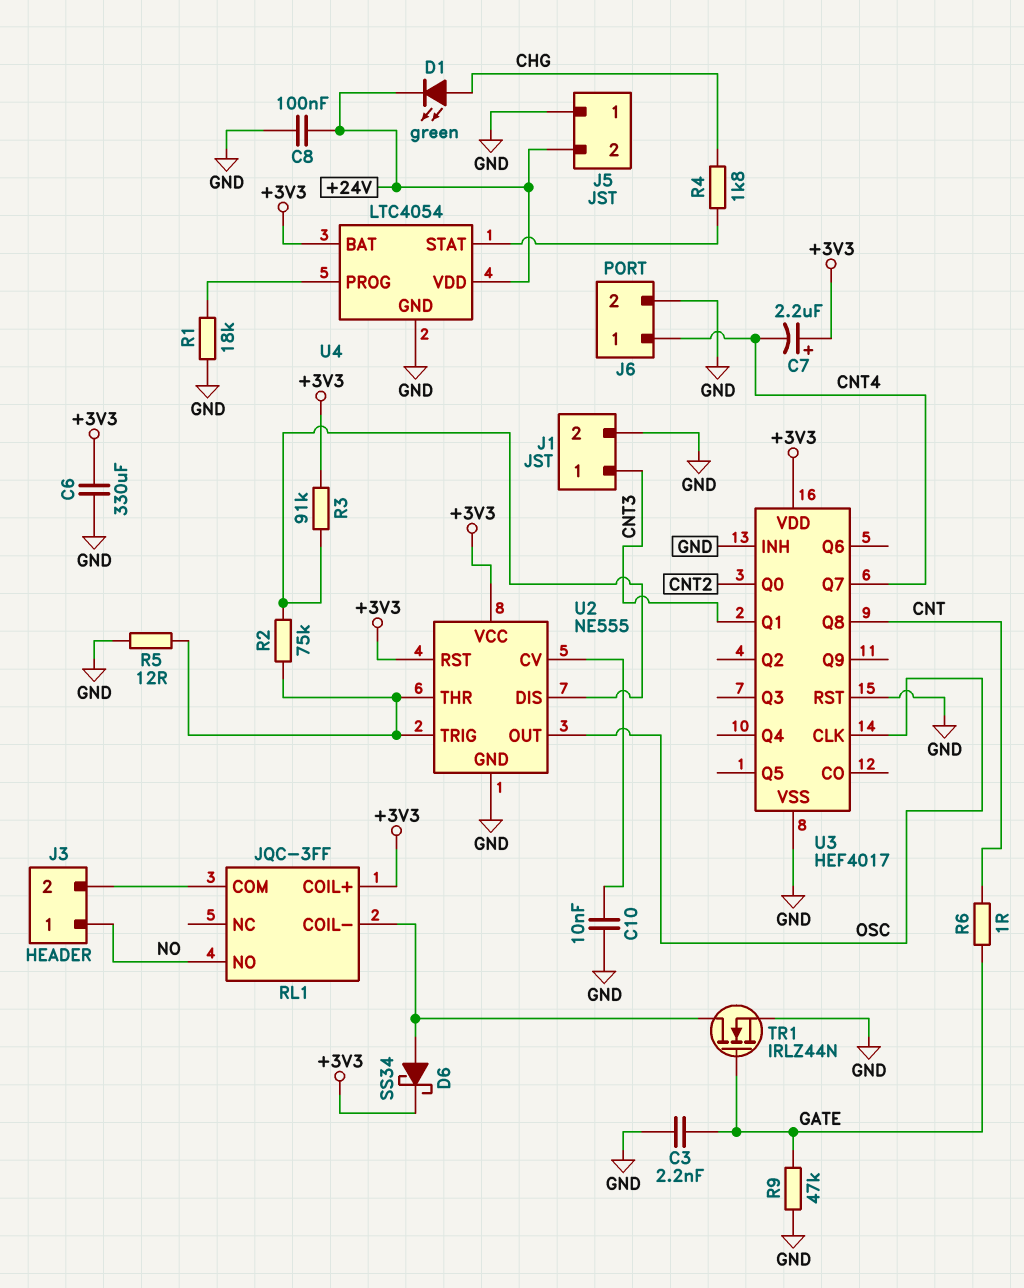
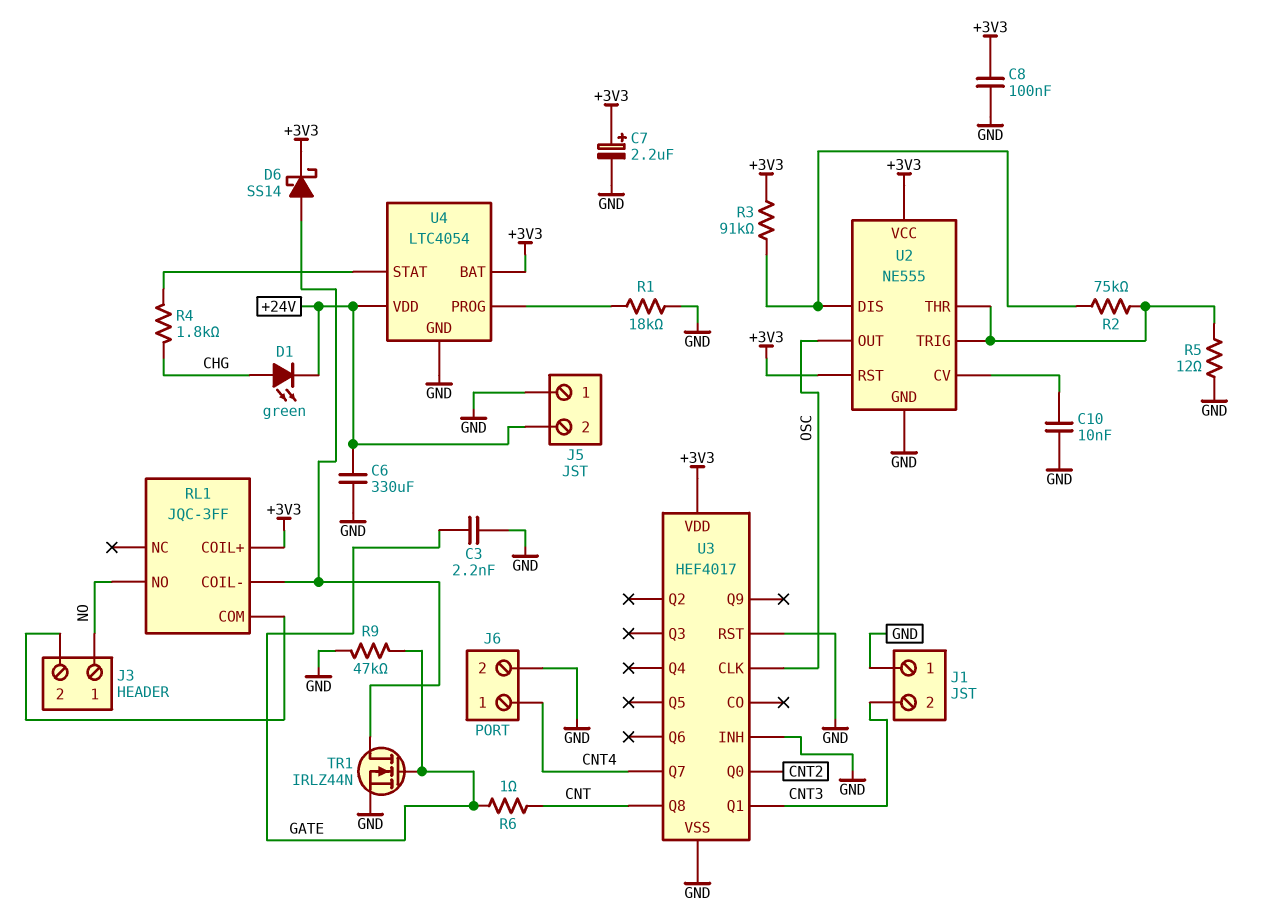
C6: 330uF (+3V3, GND) -> 330uF (+24V, GND)
C7: 2.2uF (plus +3V3, minus CNT4) -> 2.2uF (plus +3V3, minus GND)
C8: 100nF (+24V, GND) -> 100nF (+3V3, GND)
D6: schottky SS34 (A RL1/COIL-, K +3V3) -> schottky SS14 (A RL1/COIL-, K +3V3)
J1 pin 1: CNT3 -> GND
J1 pin 2: GND -> CNT3

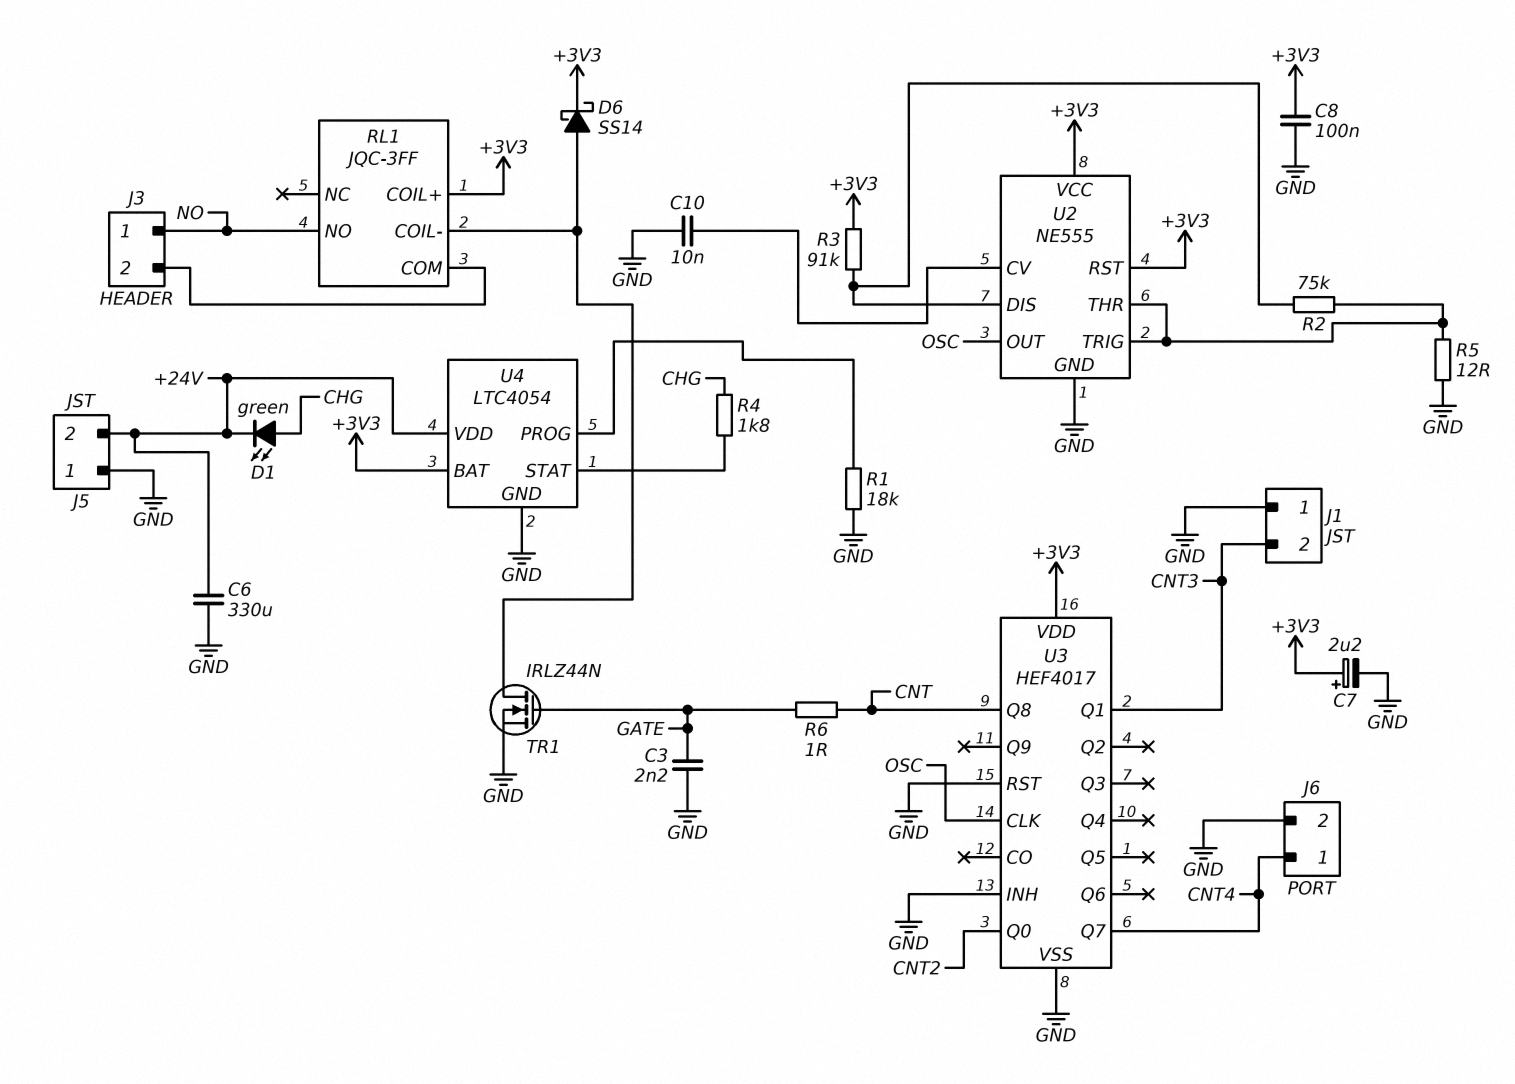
R9: 47k (GATE, GND) -> none

